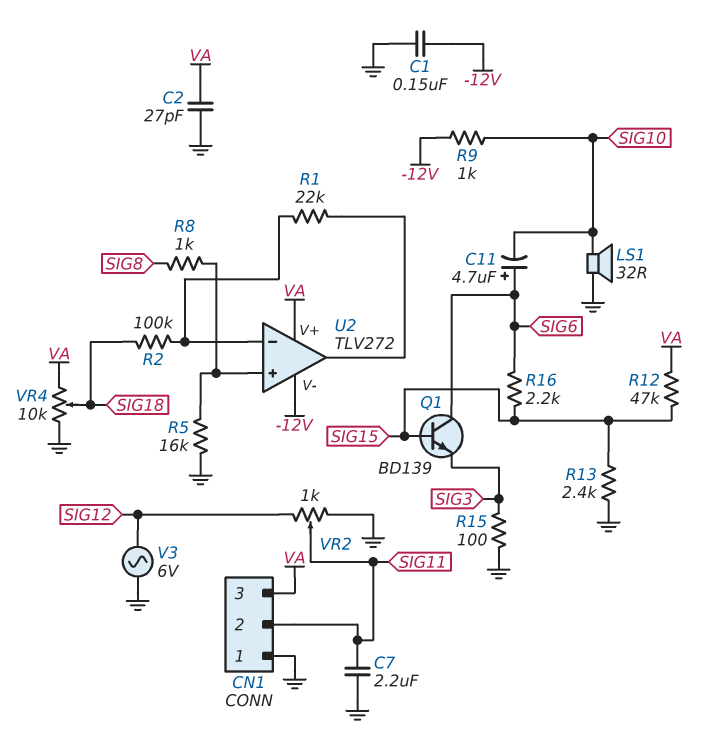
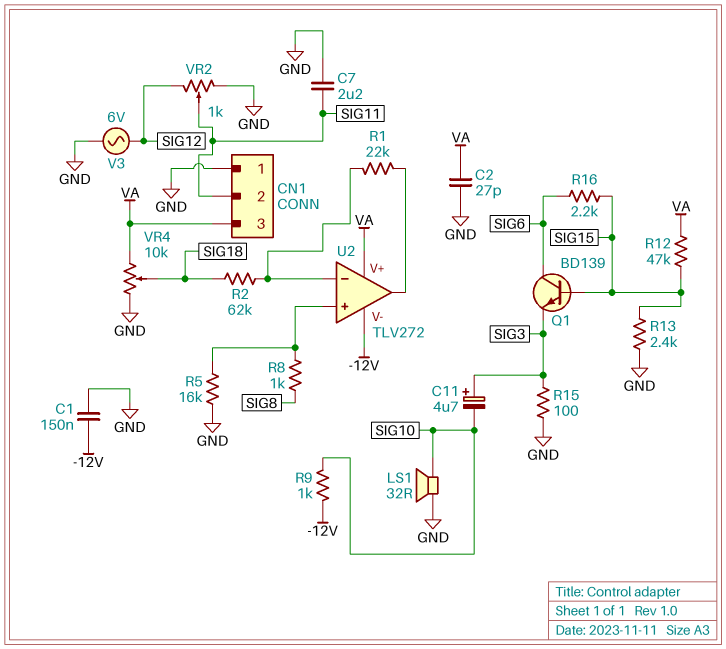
C11: 4.7uF (plus SIG6, minus SIG10) -> 4.7uF (plus SIG3, minus SIG10)
R2: 100k (SIG18, U2/in-) -> 62k (SIG18, U2/in-)

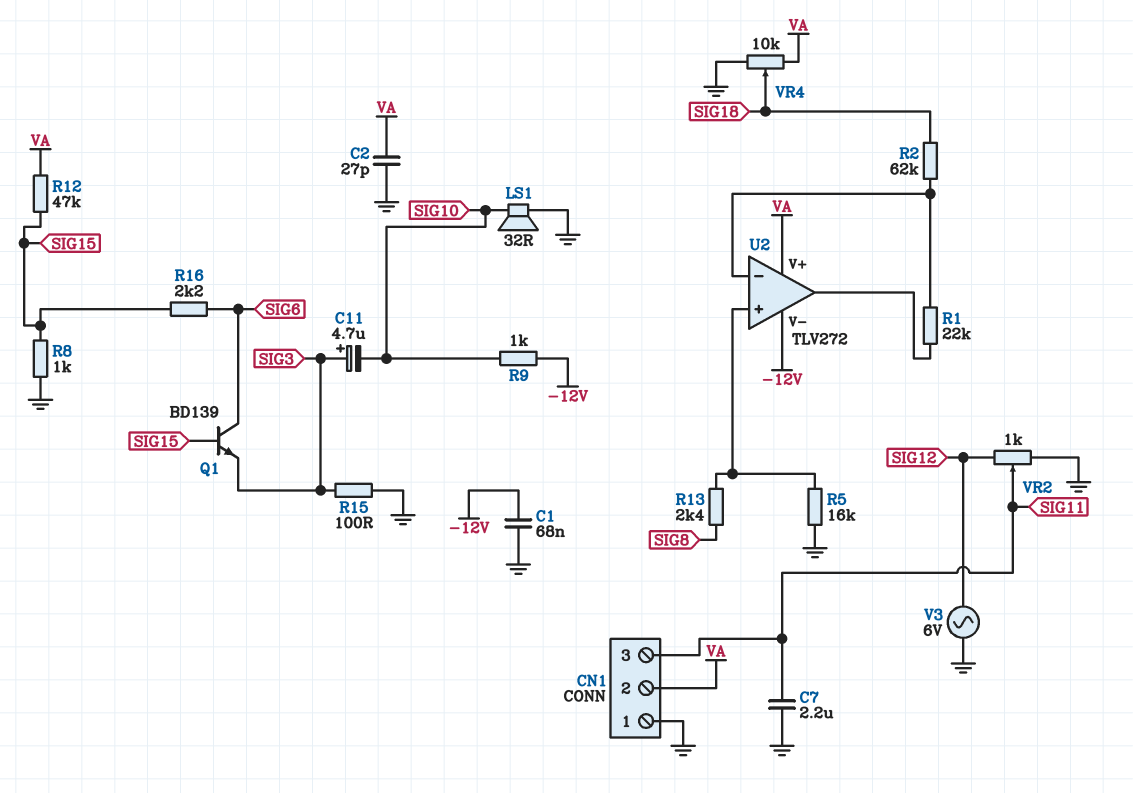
C1: 150nF (-12V, GND) -> 68nF (-12V, GND)
CN1 pin 2: SIG11 -> VA
CN1 pin 3: VA -> SIG11
R8: 1k (SIG8, U2/in+) -> 1k (GND, SIG15)
R13: 2.4k (GND, SIG15) -> 2.4k (SIG8, U2/in+)

